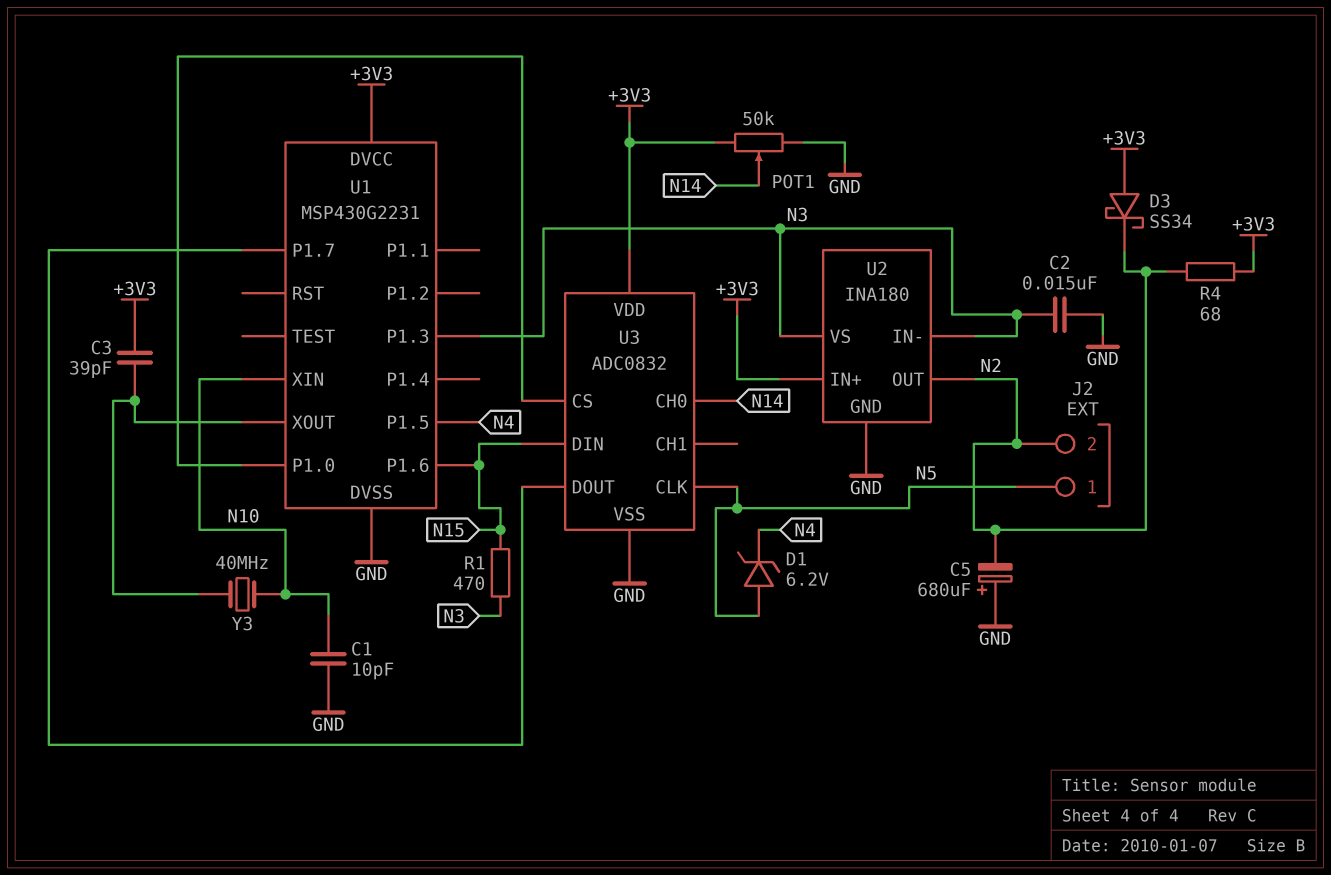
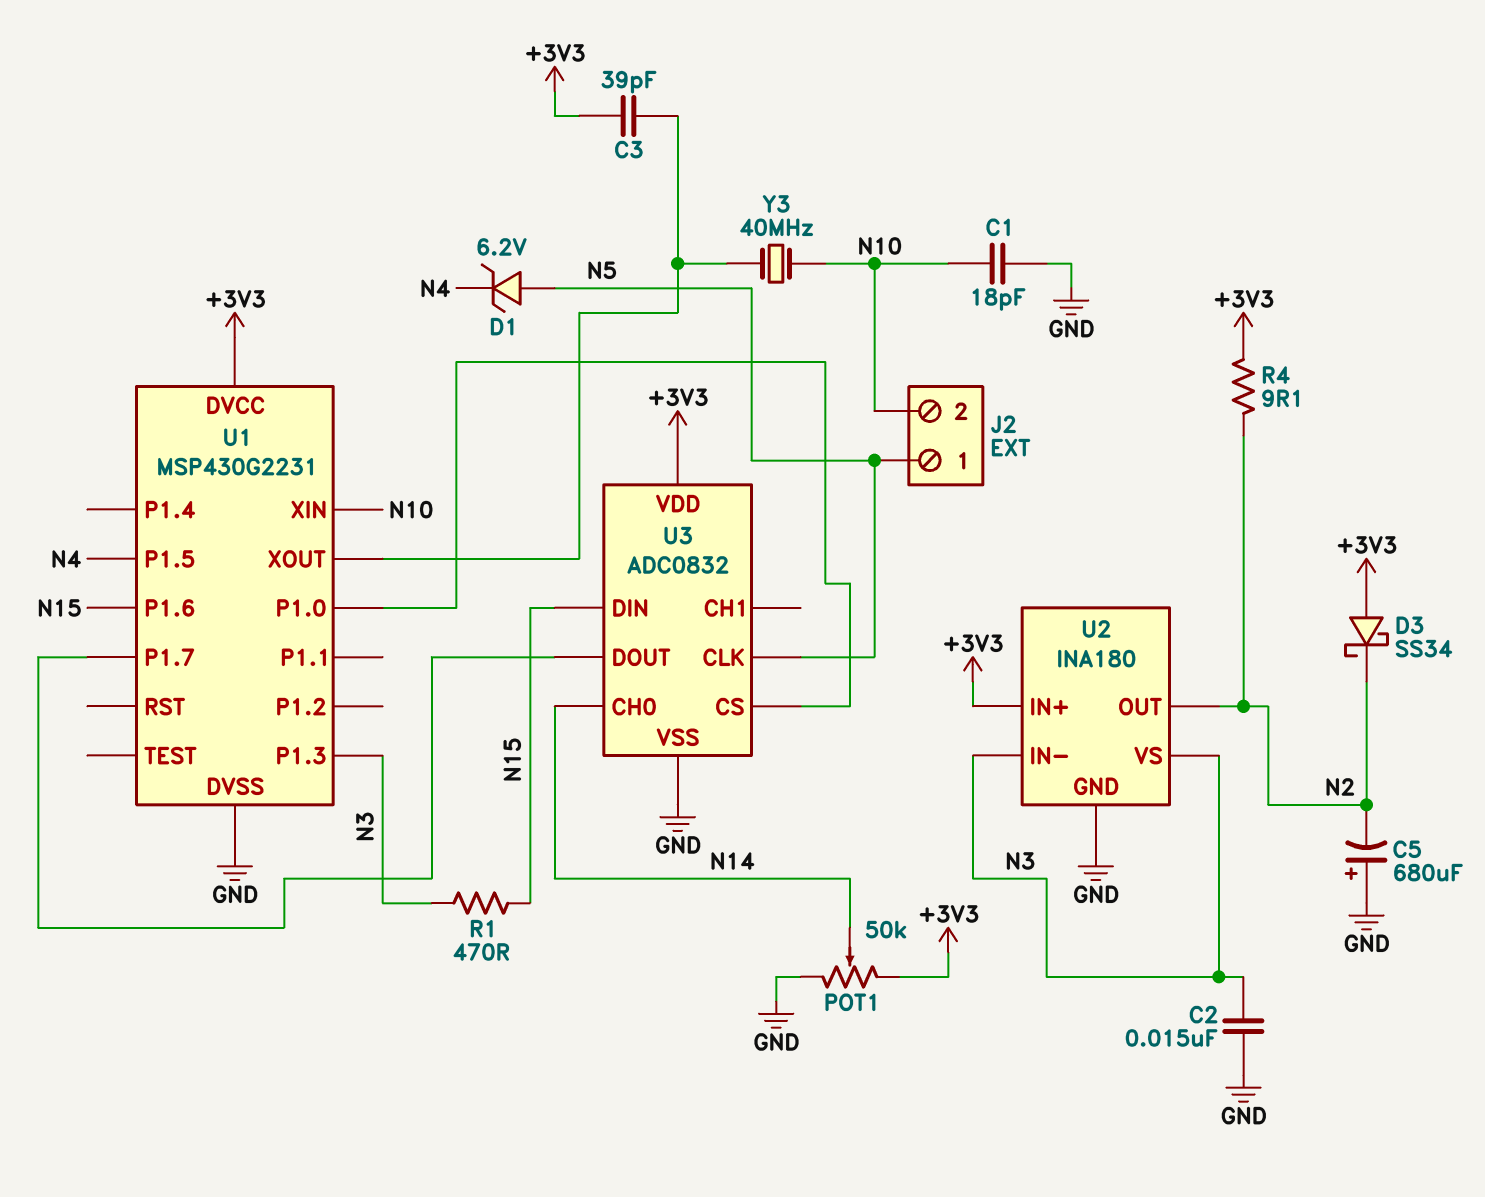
C1: 10pF (GND, N10) -> 18pF (GND, N10)
J2 pin 2: N2 -> N10
R4: 68 (+3V3, N2) -> 9.1 (+3V3, N2)

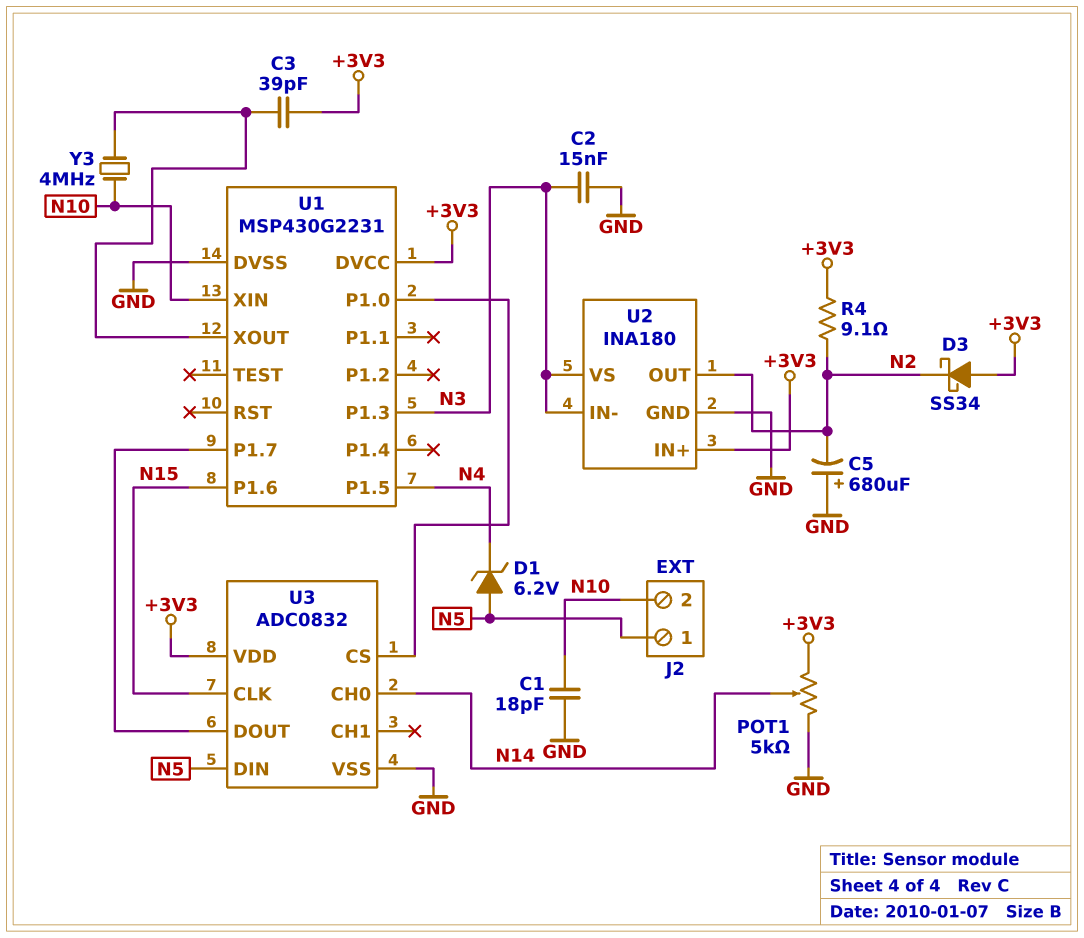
POT1: 50k (+3V3, GND, wiper N14) -> 5k (+3V3, GND, wiper N14)
R1: 470 (N3, N15) -> none
U3 pin CLK: N5 -> N15
U3 pin DIN: N15 -> N5
Y3: 40MHz (N10, U1/XOUT) -> 4MHz (N10, U1/XOUT)

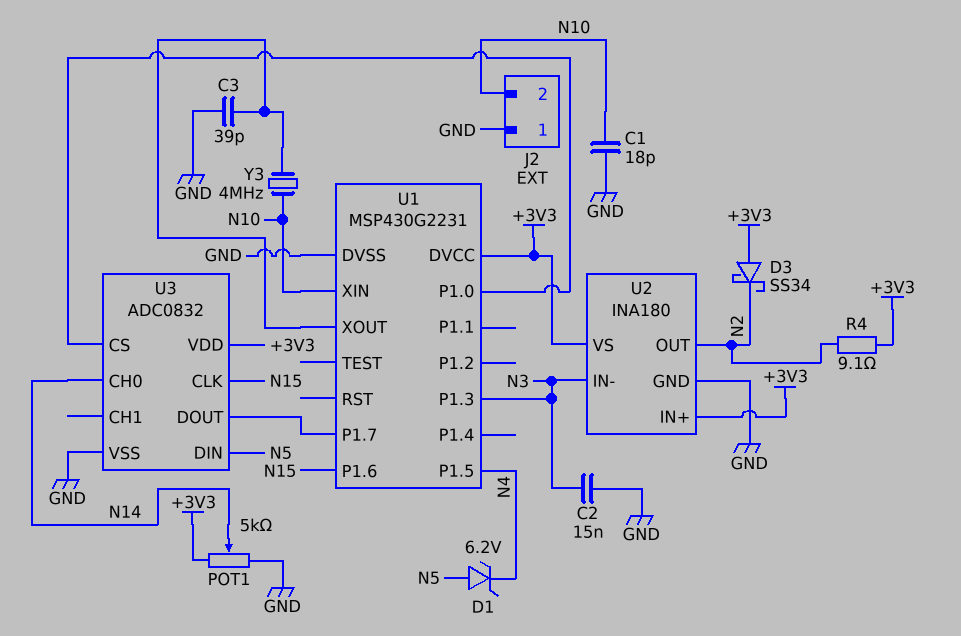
C3: 39pF (+3V3, U1/XOUT) -> 39pF (GND, U1/XOUT)
C5: 680uF (plus GND, minus N2) -> none
J2 pin 1: N5 -> GND
U2 pin VS: N3 -> +3V3

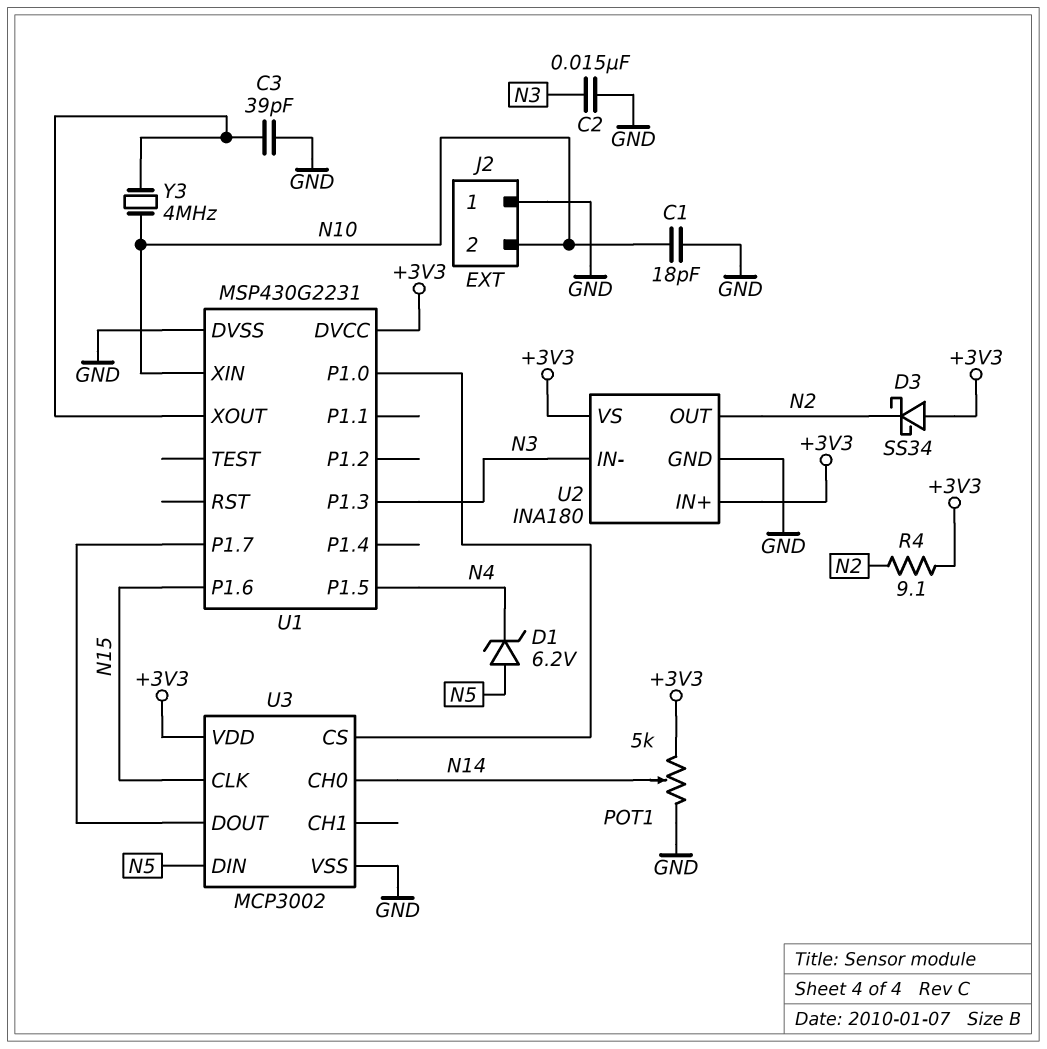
U3: ADC0832 -> MCP3002

